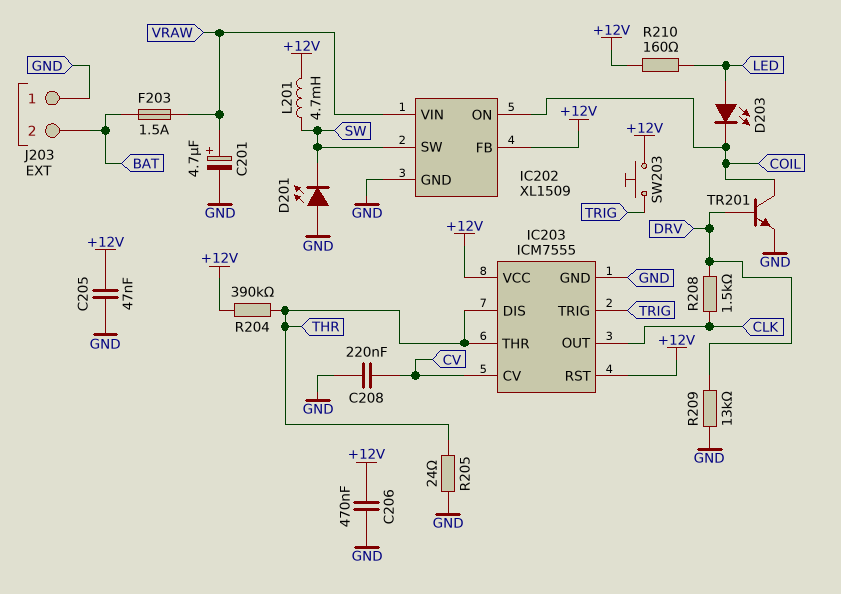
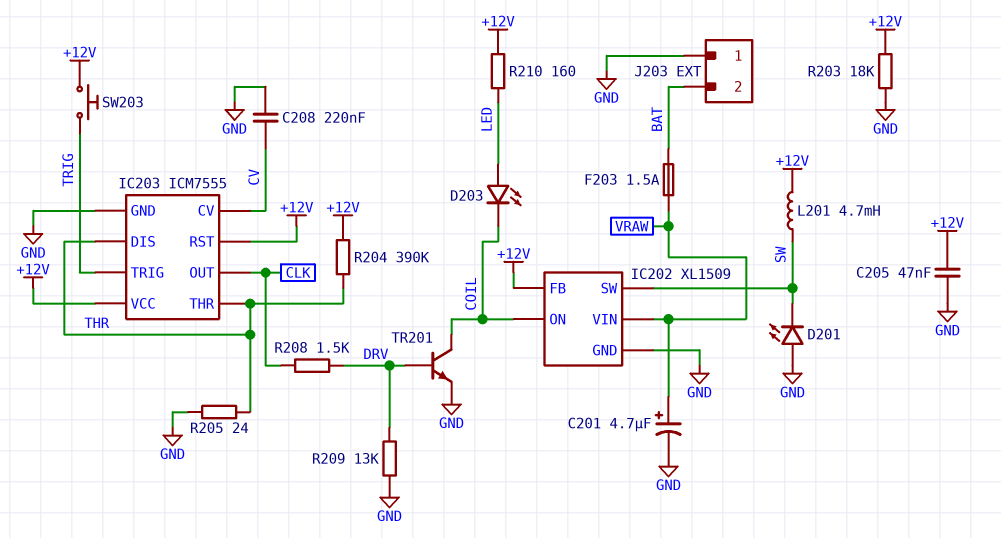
C206: 470nF (+12V, GND) -> none
R203: none -> 18k (+12V, GND)

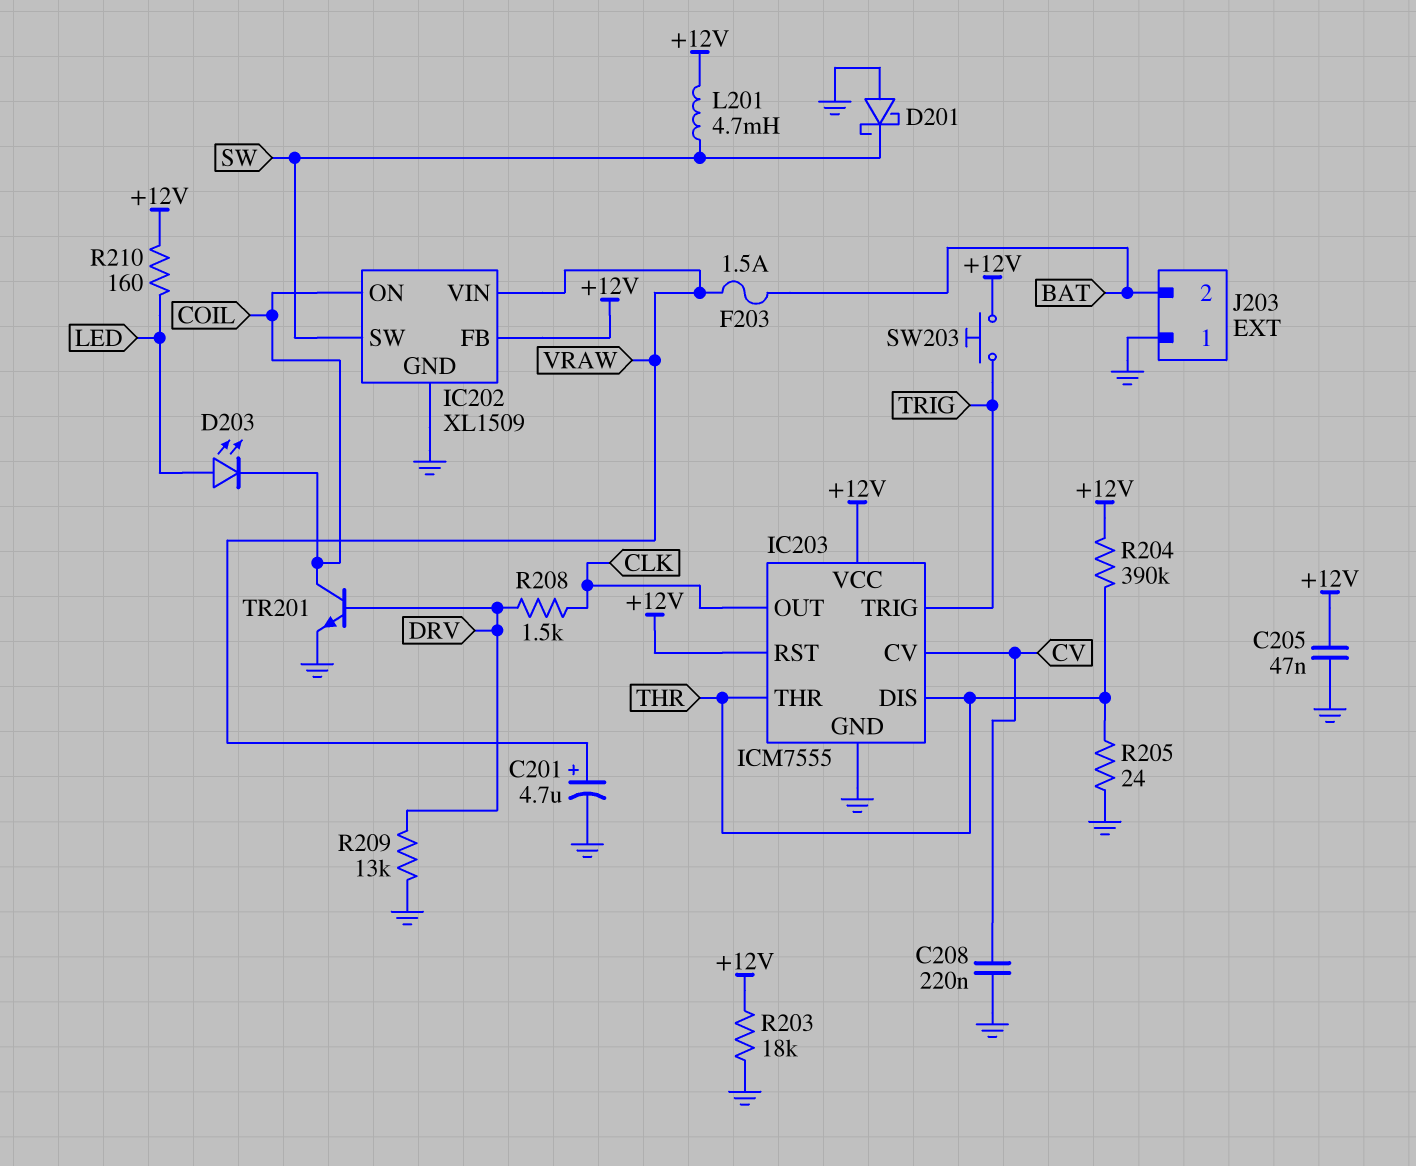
D201: LED (A GND, K SW) -> schottky (A GND, K SW)

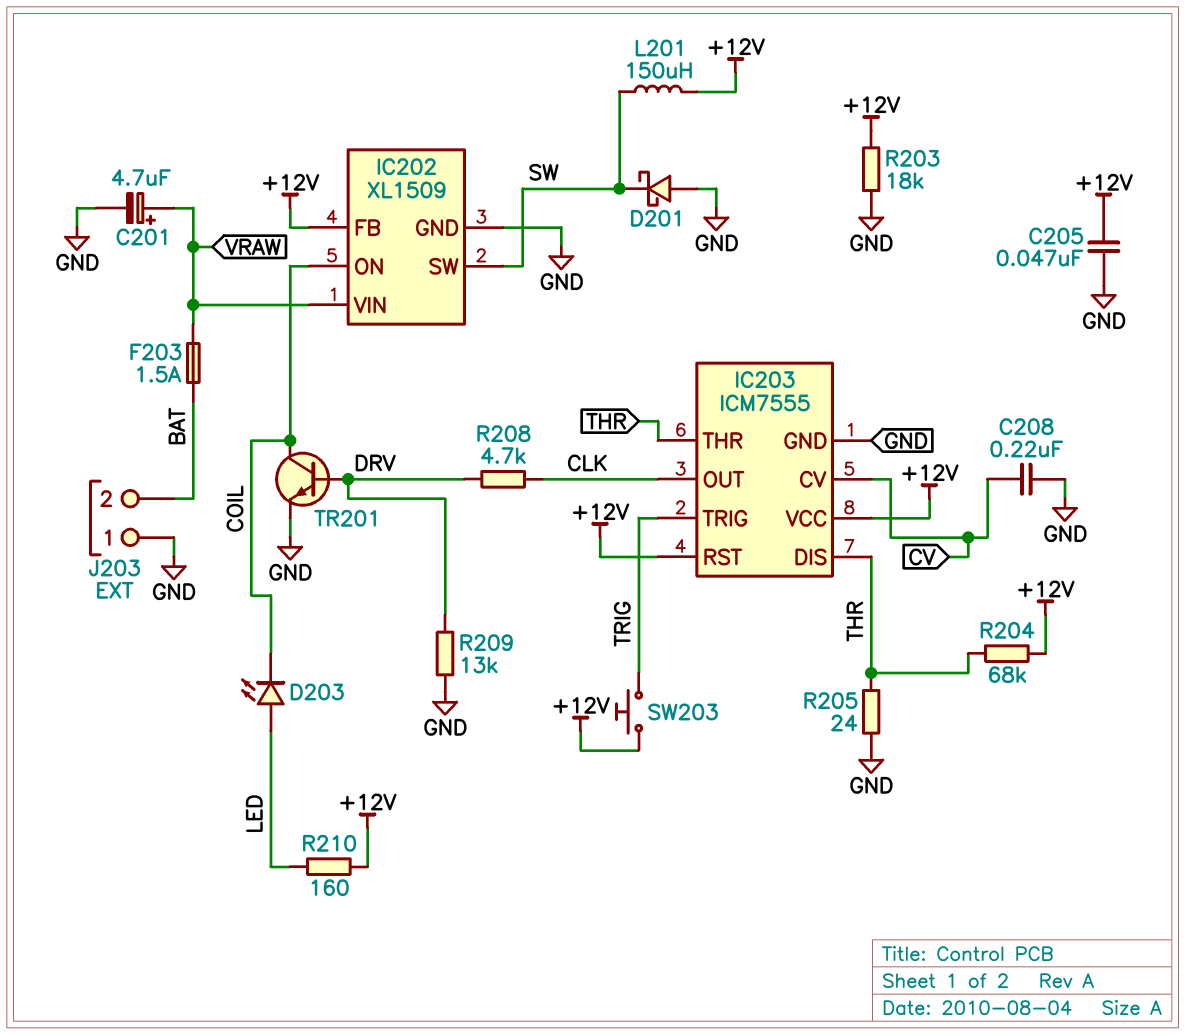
L201: 4.7mH (+12V, SW) -> 150uH (+12V, SW)
R204: 390k (+12V, THR) -> 68k (+12V, THR)
R208: 1.5k (CLK, DRV) -> 4.7k (CLK, DRV)

